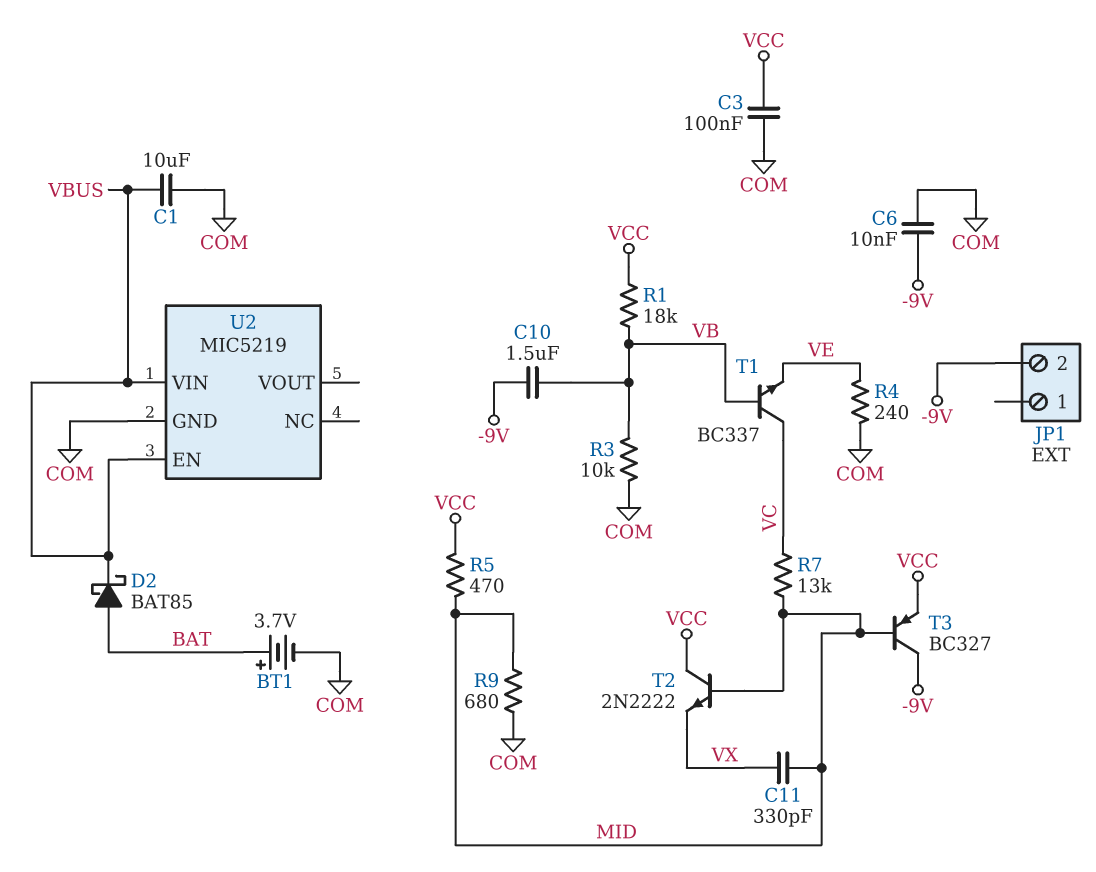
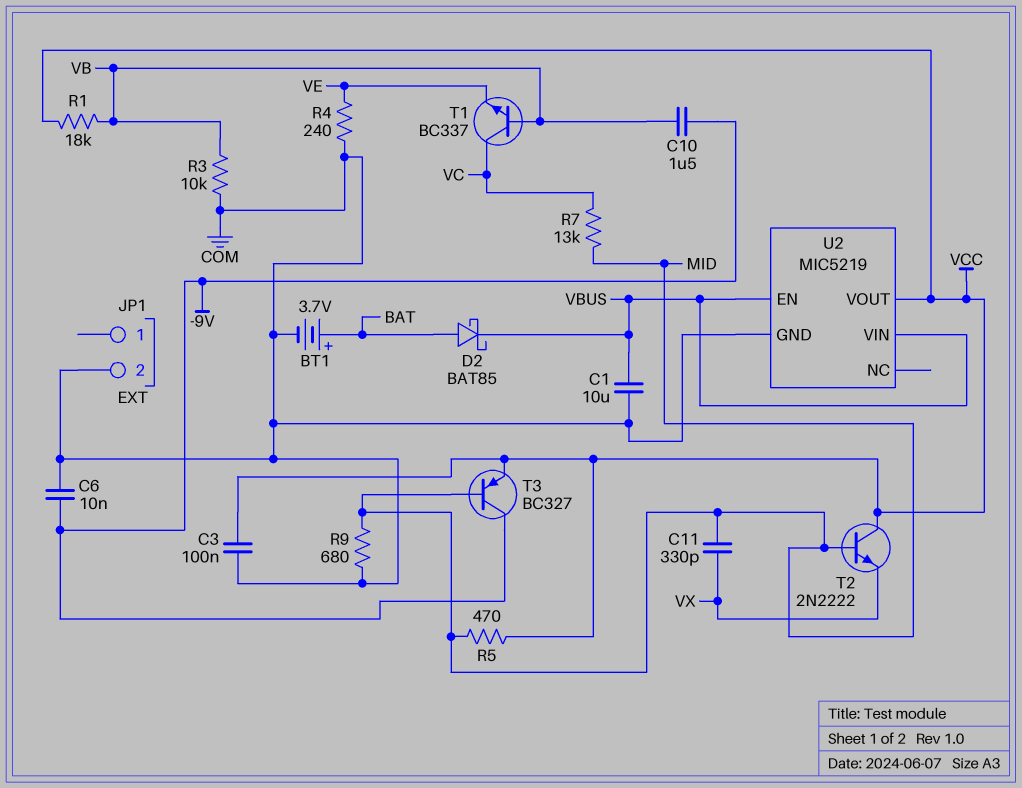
JP1 pin 2: -9V -> COM
U2 pin VOUT: none -> VCC

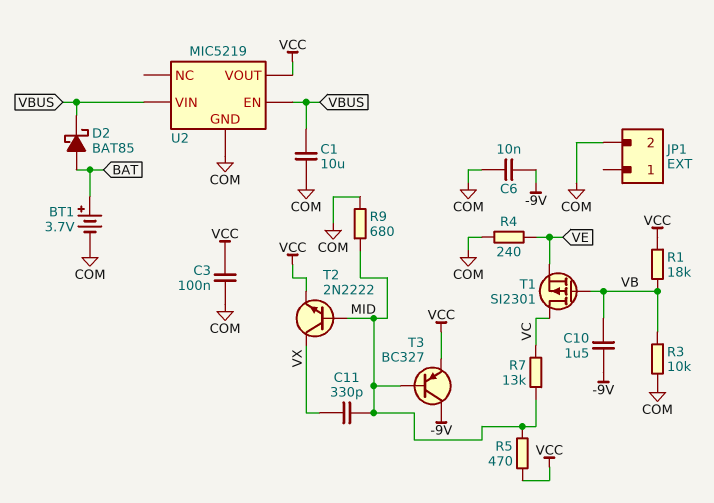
T1: NPN BC337 (B VB, C VC, E VE) -> PMOS SI2301 (G VB, D VC, S VE)
T2: NPN 2N2222 (B MID, C VCC, E VX) -> NPN 2N2222 (B MID, C VX, E VCC)

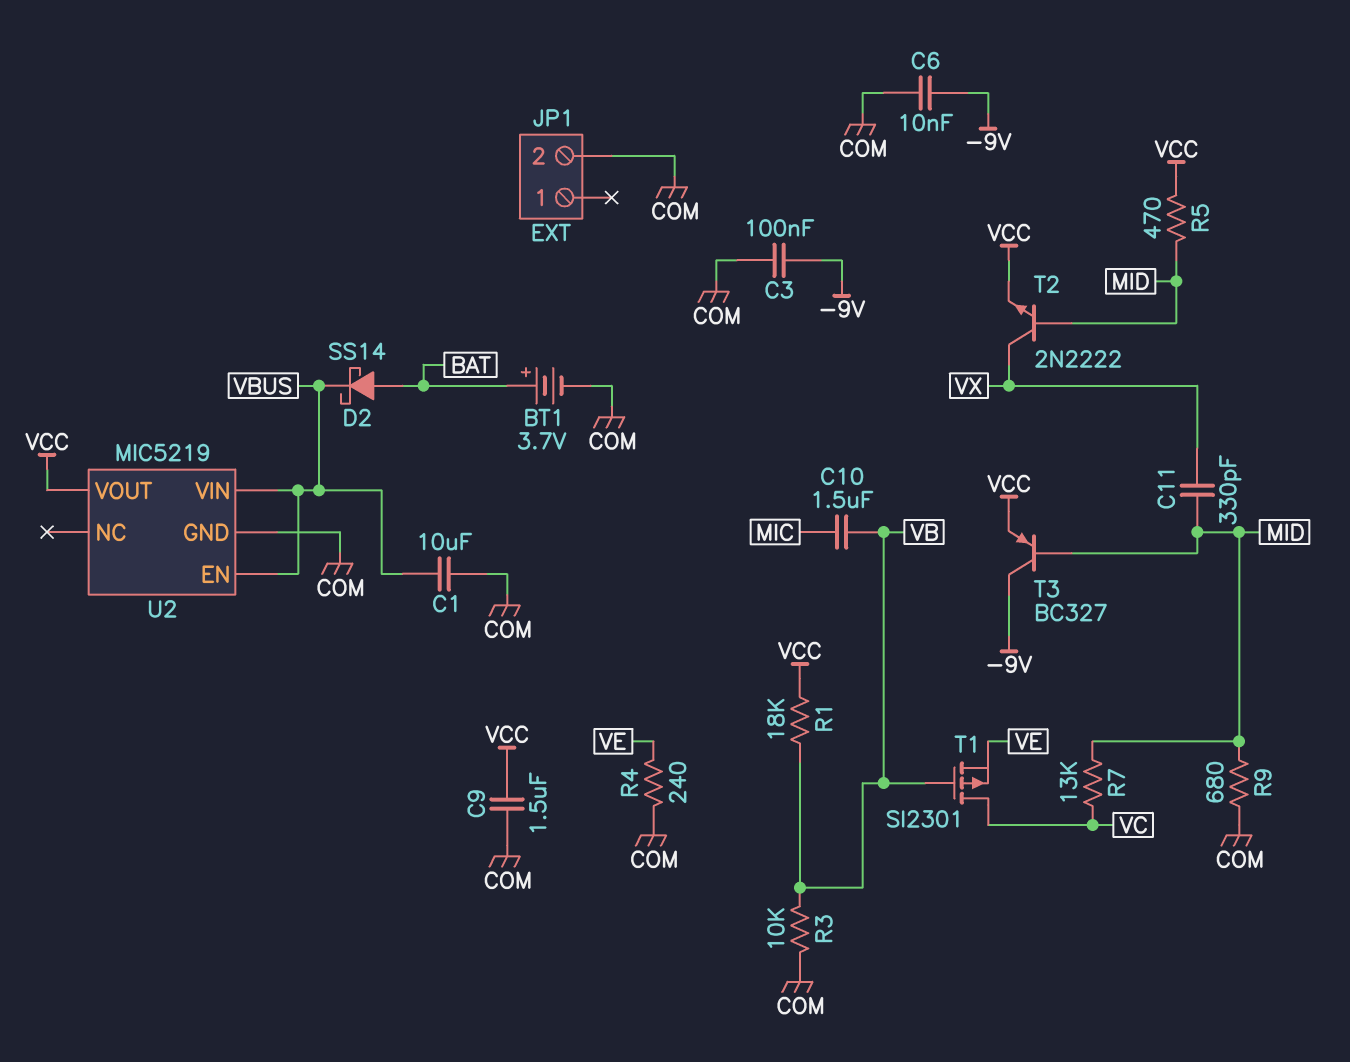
C3: 100nF (COM, VCC) -> 100nF (-9V, COM)
C9: none -> 1.5uF (COM, VCC)
C10: 1.5uF (-9V, VB) -> 1.5uF (MIC, VB)
D2: schottky BAT85 (A BAT, K VBUS) -> schottky SS14 (A BAT, K VBUS)

